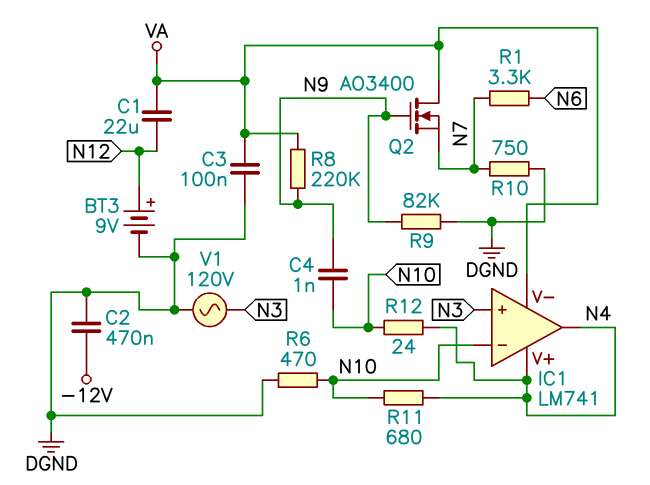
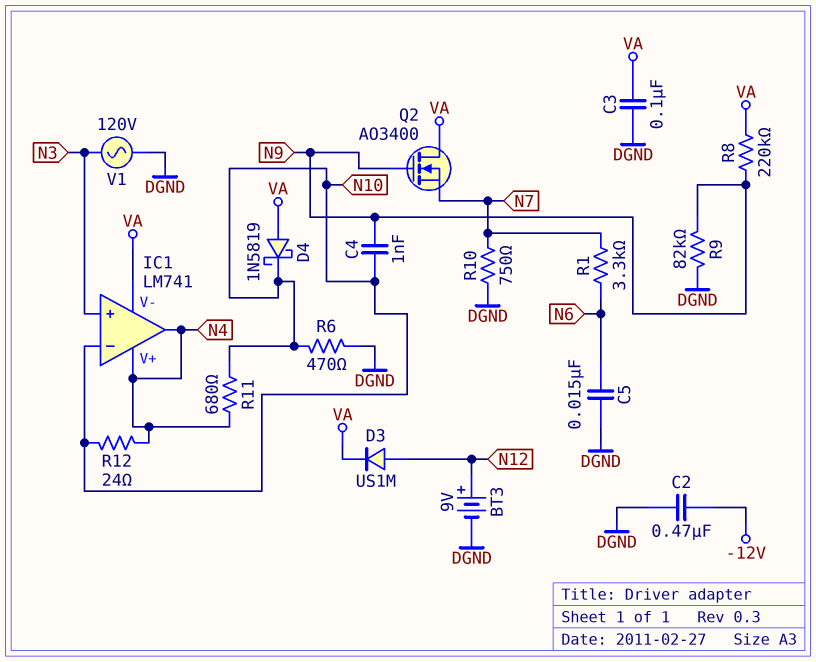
C1: 22uF (N12, VA) -> none
C5: none -> 15nF (DGND, N6)
D3: none -> diode US1M (A N12, K VA)
D4: none -> schottky 1N5819 (A VA, K N10)

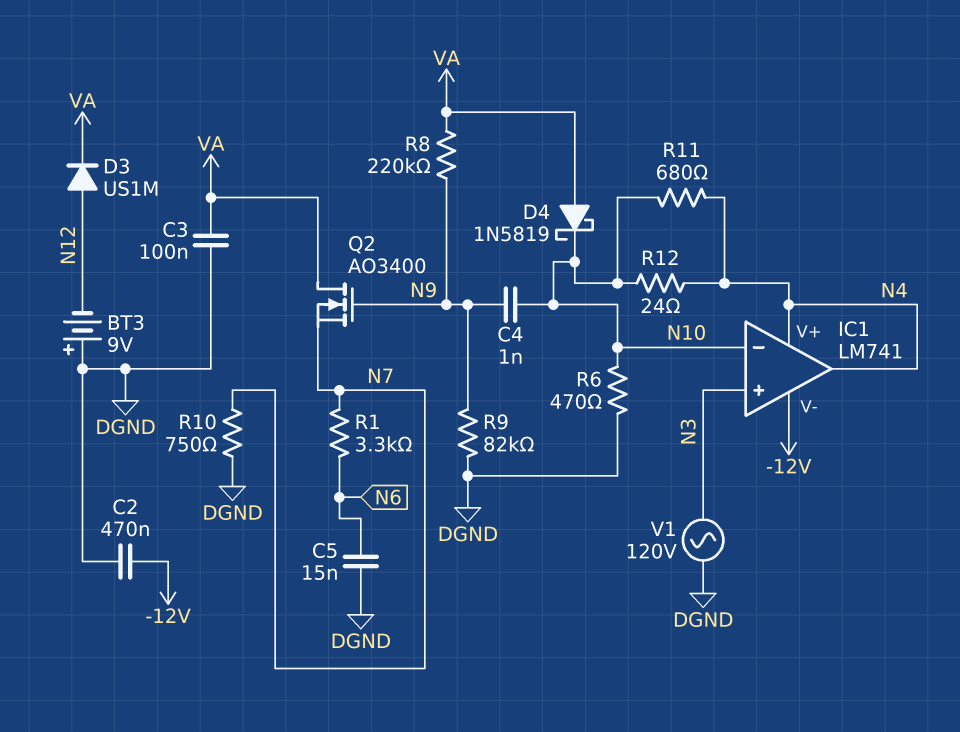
BT3: 9V (plus N12, minus DGND) -> 9V (plus DGND, minus N12)
IC1 pin V-: VA -> -12V

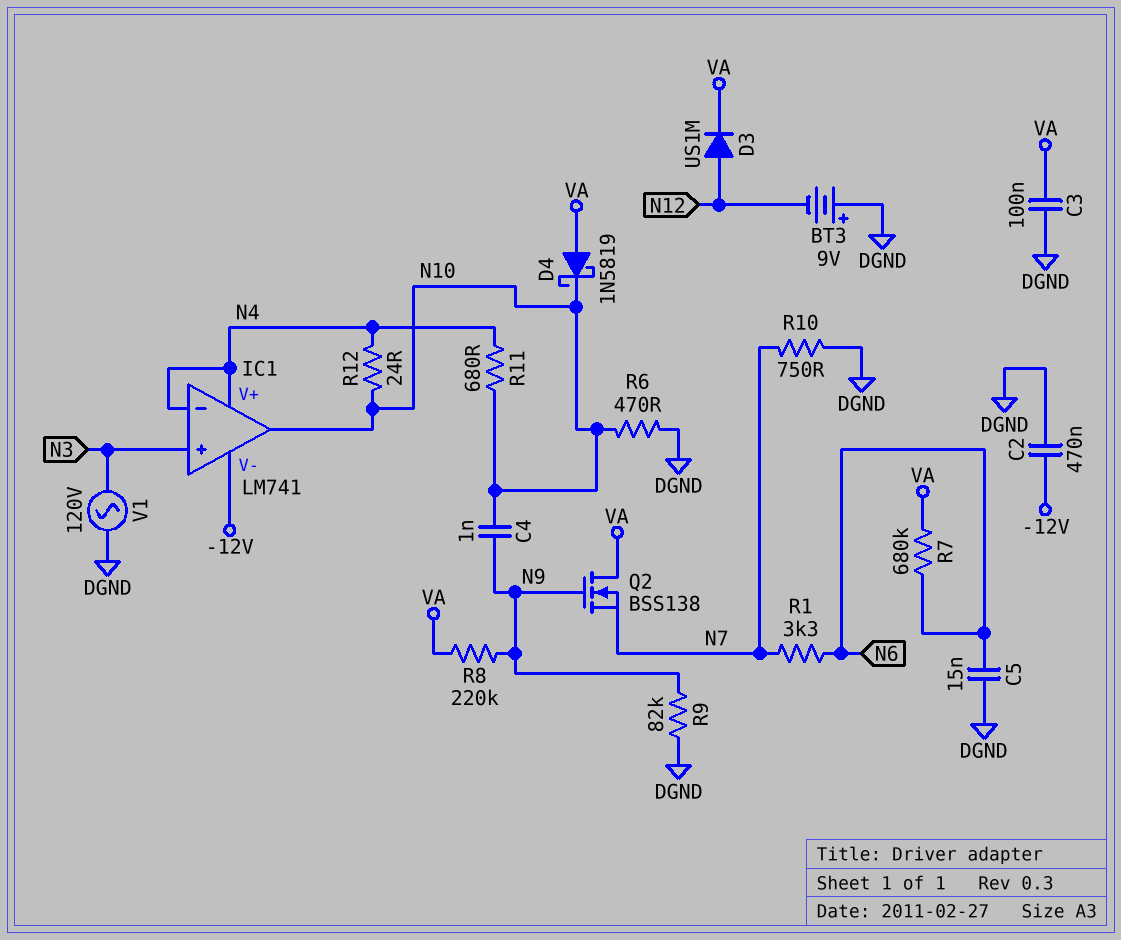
IC1 pin in-: N10 -> N4
IC1 pin out: N4 -> N10
Q2: NMOS AO3400 (G N9, D VA, S N7) -> NMOS BSS138 (G N9, D VA, S N7)
R7: none -> 680k (N6, VA)

